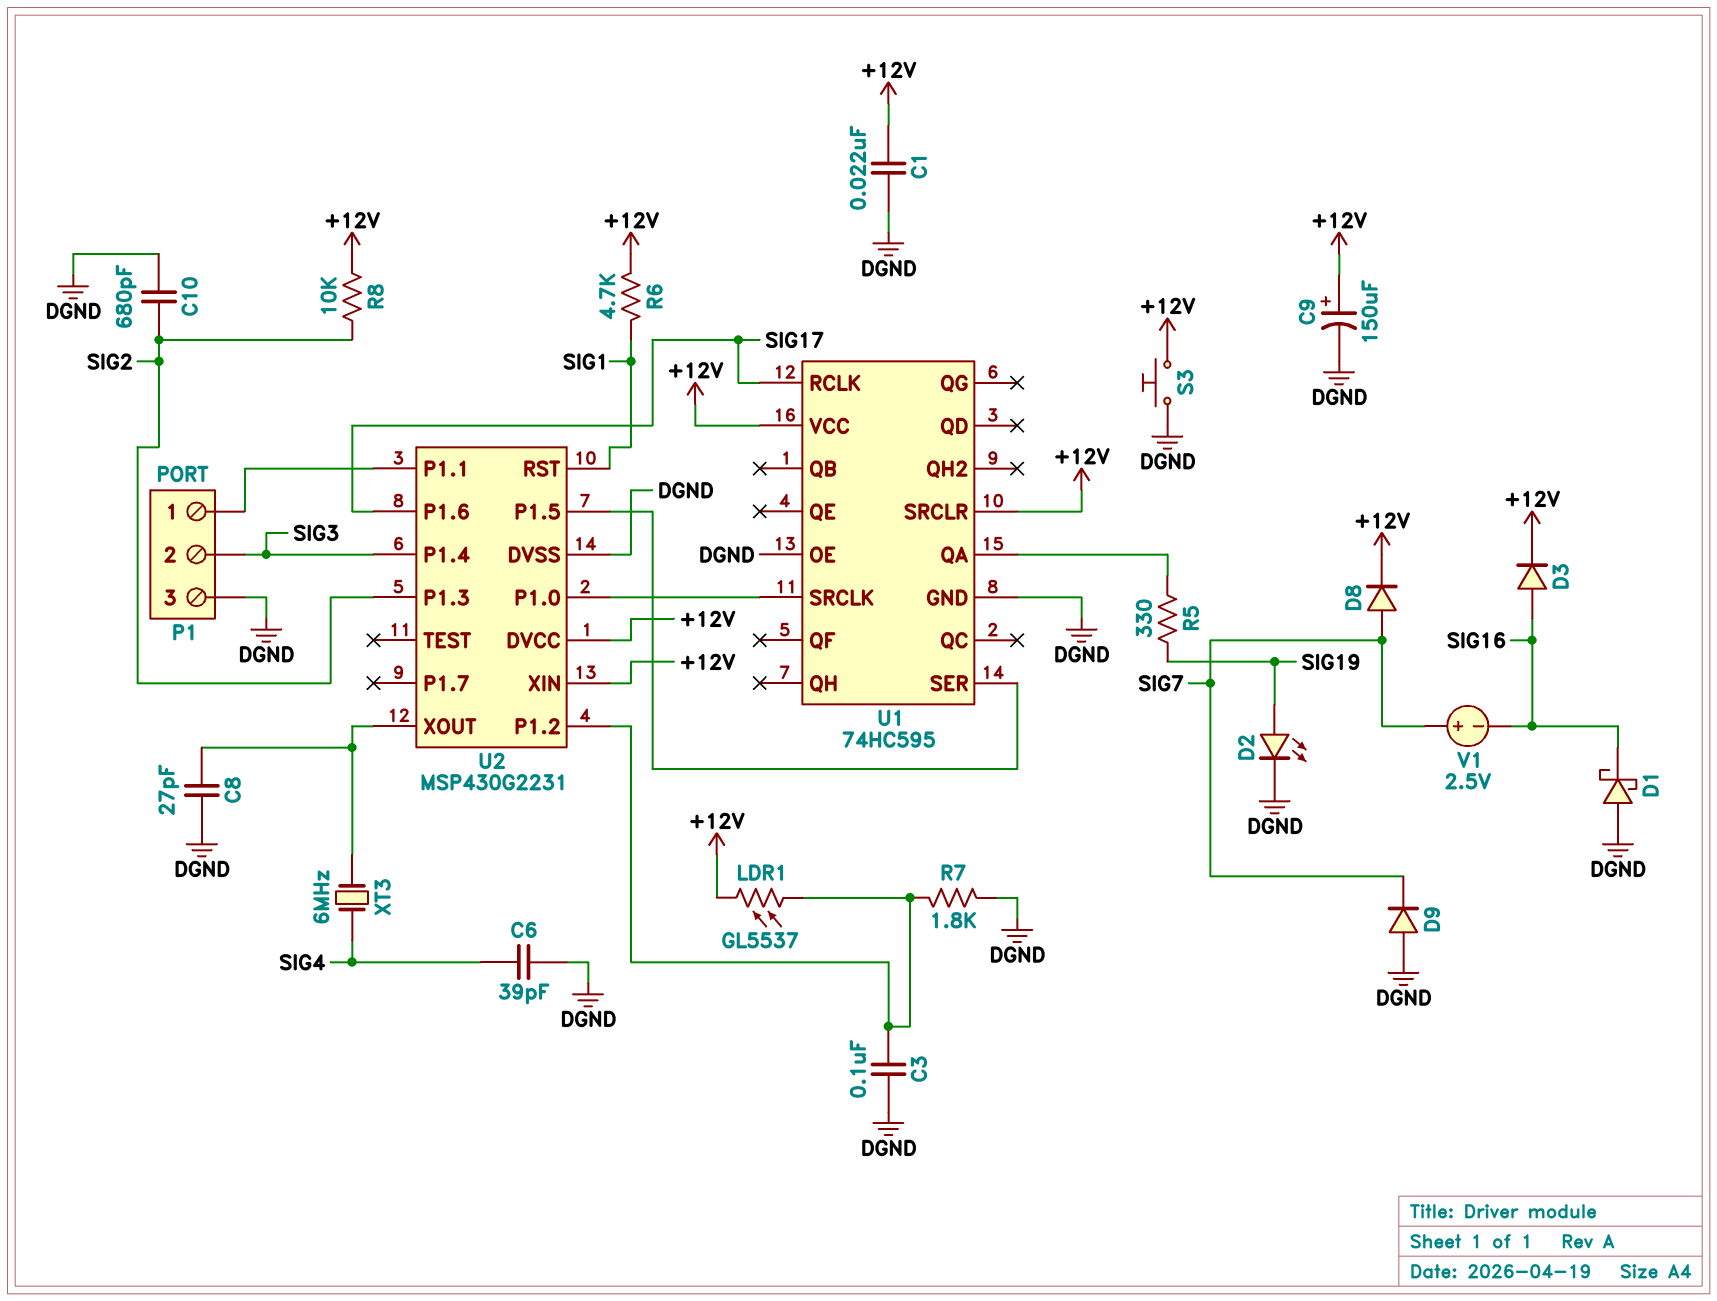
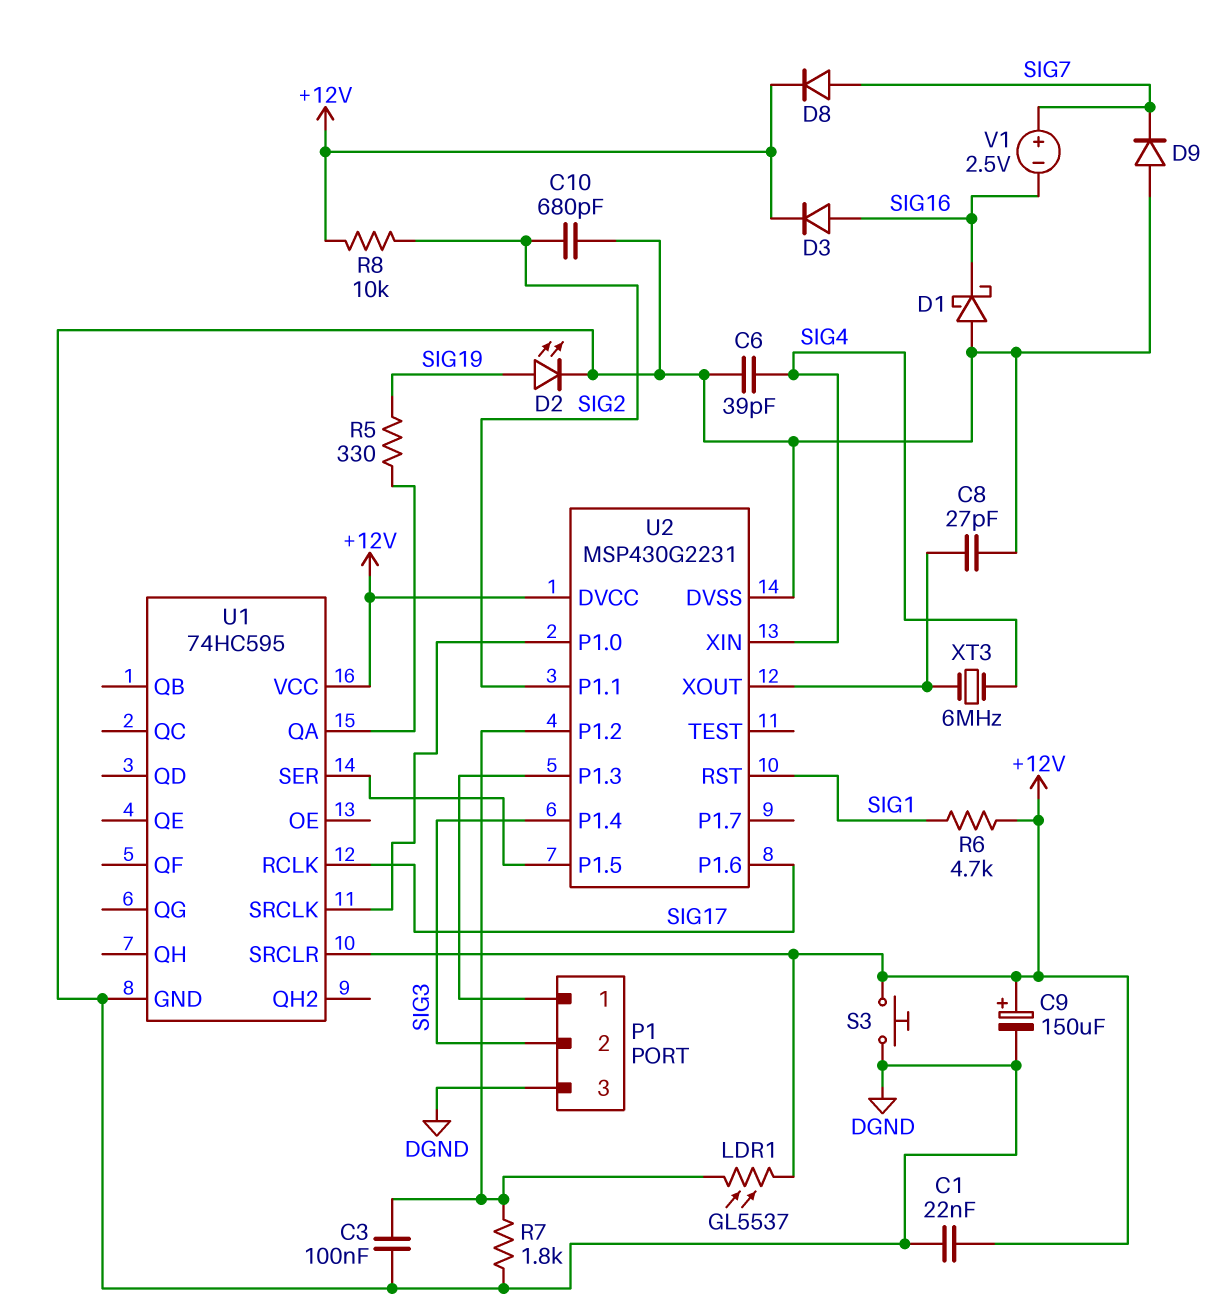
U1 pin OE: DGND -> none
U2 pin P1.1: P1/1 -> SIG2
U2 pin P1.3: SIG2 -> P1/1
U2 pin XIN: +12V -> SIG4

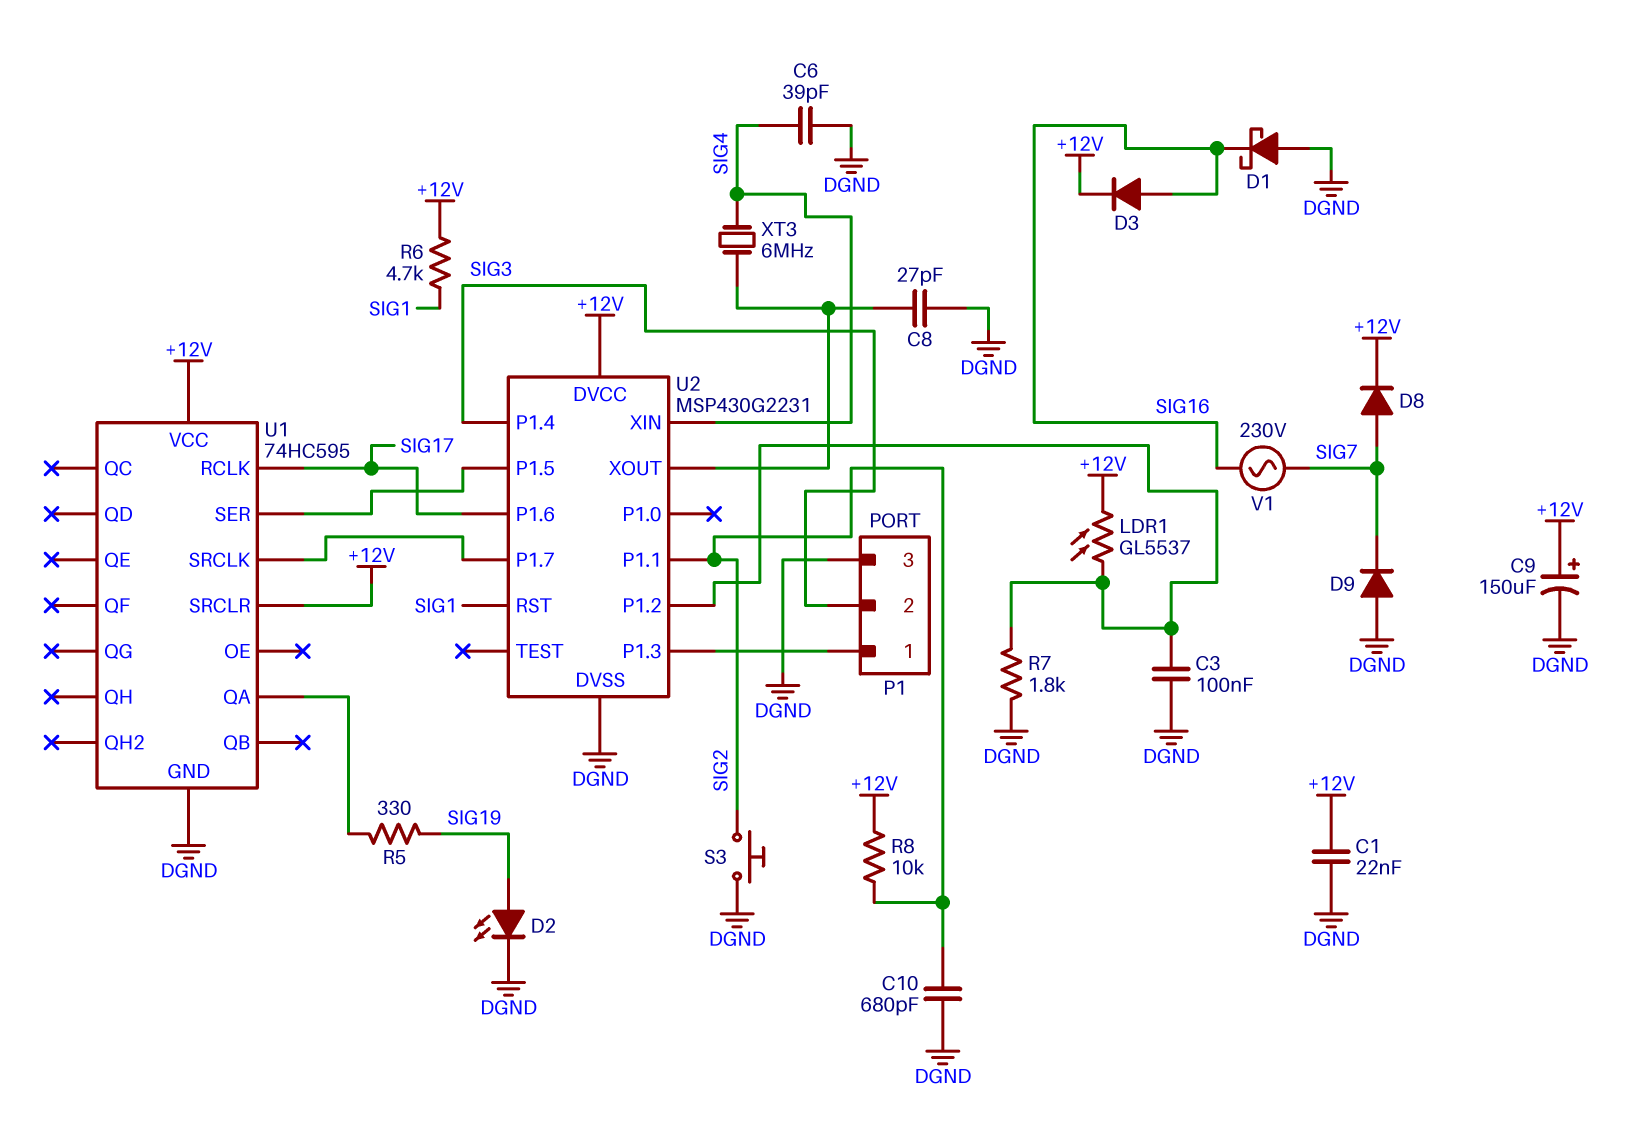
S3: button (+12V, DGND) -> button (DGND, SIG2)
U2 pin P1.0: U1/SRCLK -> none
U2 pin P1.7: none -> U1/SRCLK
V1: 2.5V (plus SIG7, minus SIG16) -> AC 230V (SIG7, SIG16)

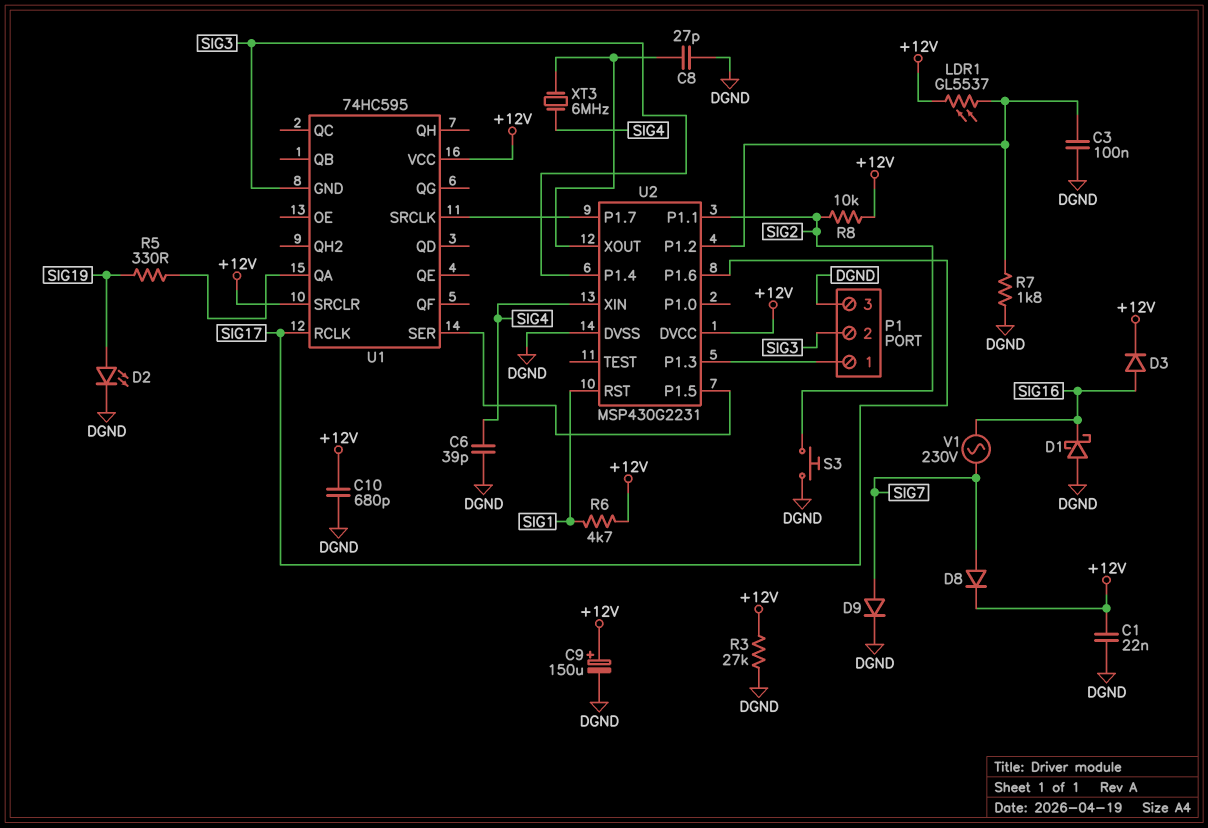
C10: 680pF (DGND, SIG2) -> 680pF (+12V, DGND)
D9: diode (A DGND, K SIG7) -> diode (A SIG7, K DGND)
R3: none -> 27k (+12V, DGND)
U1 pin GND: DGND -> SIG3

